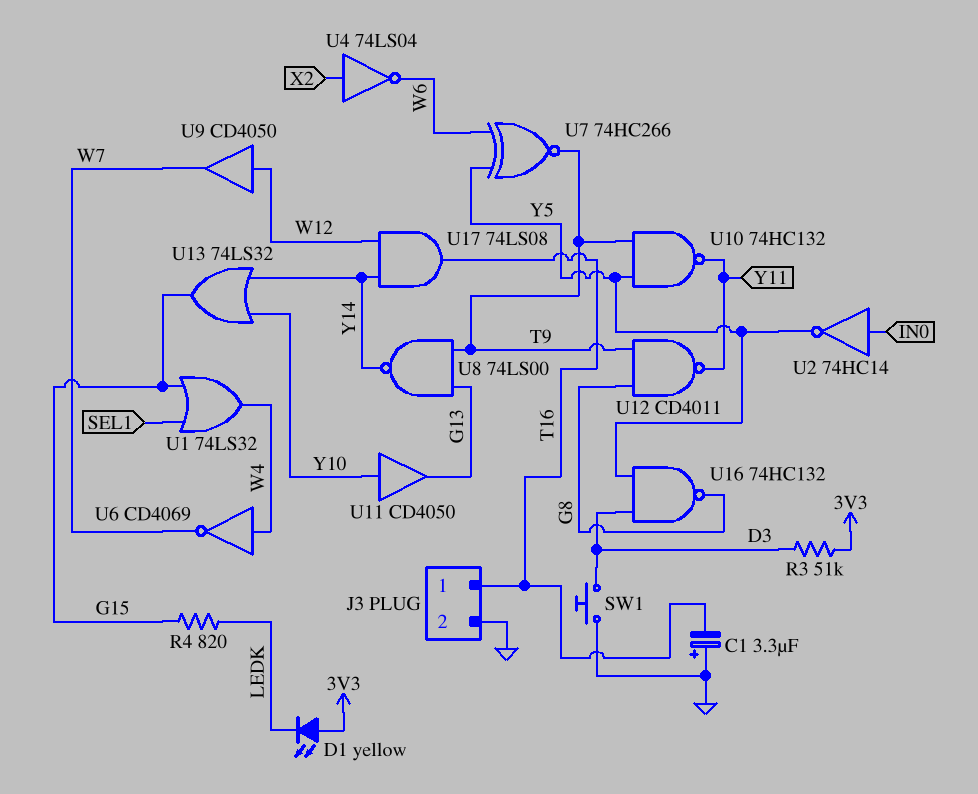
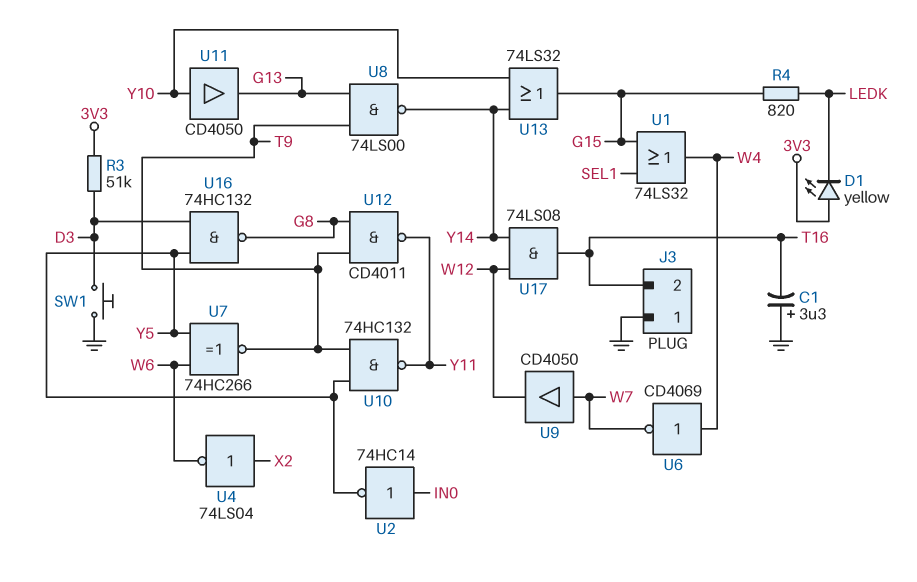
J3 pin 1: T16 -> GND
J3 pin 2: GND -> T16
U9: buffer CD4050 (in W12, out W7) -> buffer CD4050 (in W7, out W12)

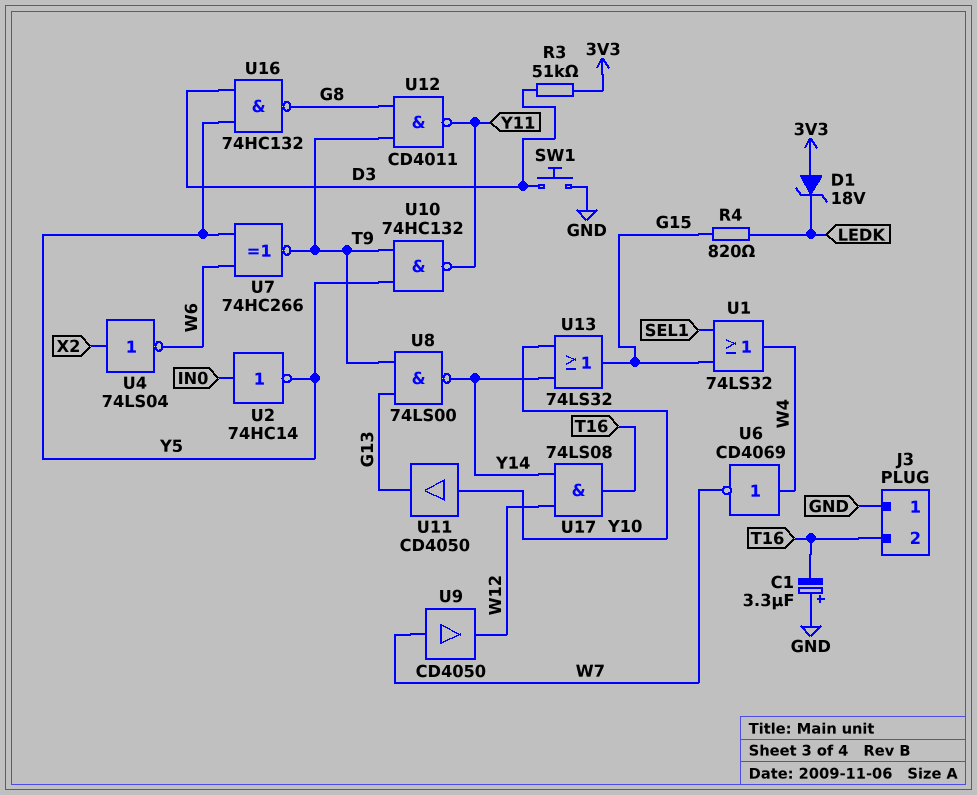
D1: LED yellow (A 3V3, K LEDK) -> zener 18V (A 3V3, K LEDK)

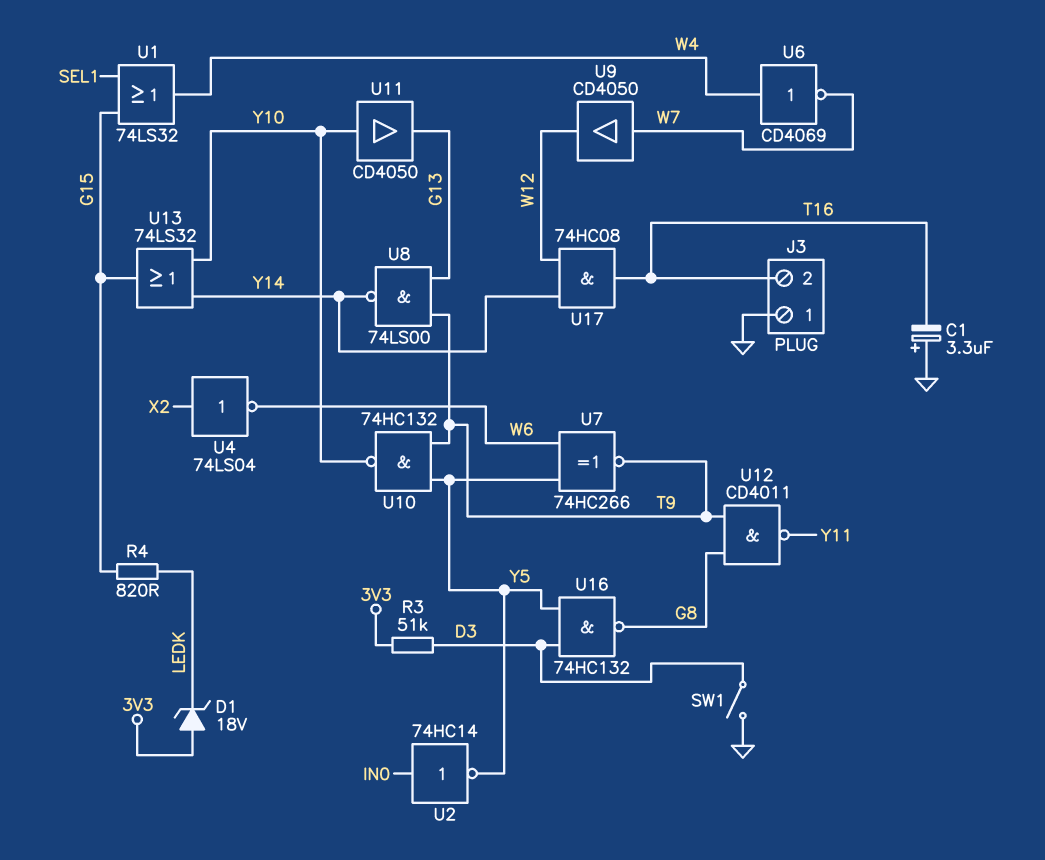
SW1: button (D3, GND) -> switch (D3, GND)
U10: NAND 74HC132 (in T9, in Y5, out Y11) -> NAND 74HC132 (in T9, in Y5, out Y10)
U17: AND 74LS08 (in W12, in Y14, out T16) -> AND 74HC08 (in W12, in Y14, out T16)

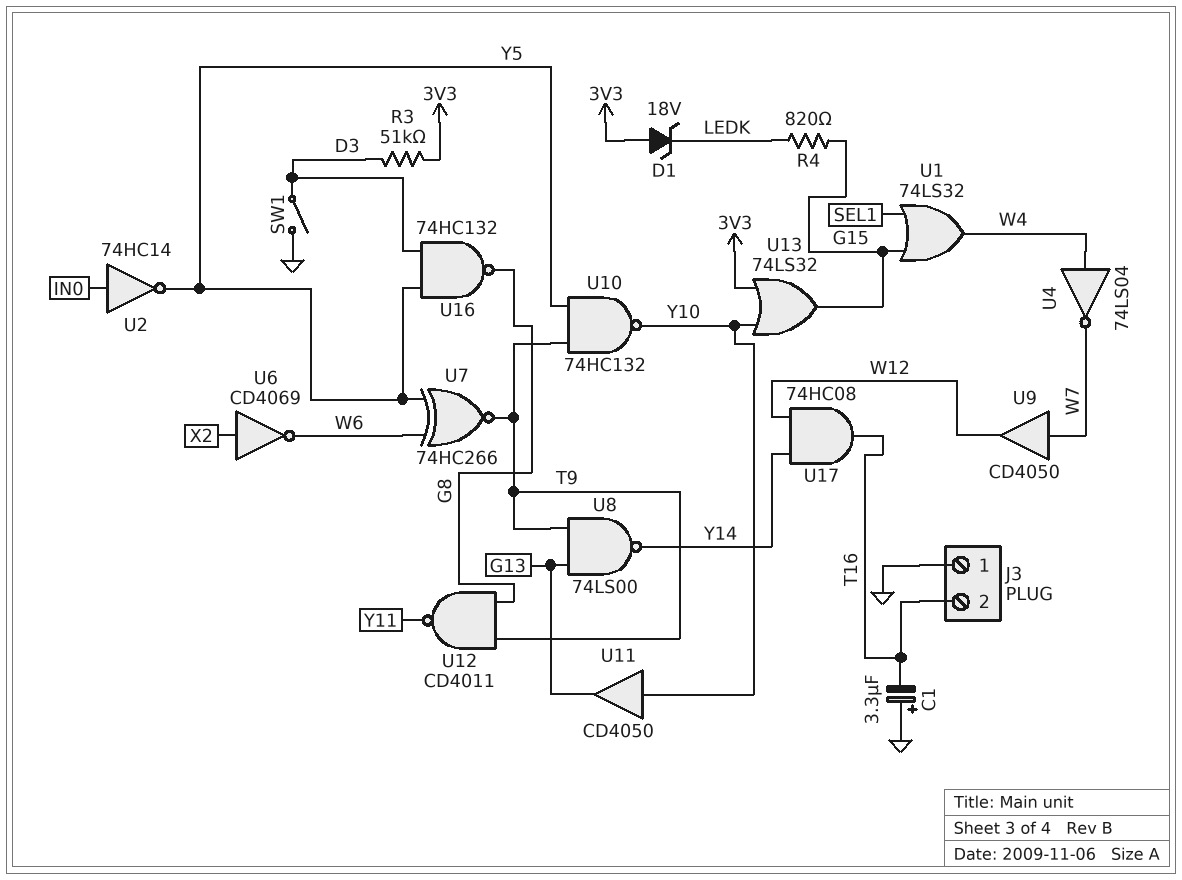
U4: NOT 74LS04 (in X2, out W6) -> NOT 74LS04 (in W4, out W7)
U6: NOT CD4069 (in W4, out W7) -> NOT CD4069 (in X2, out W6)
U13: OR 74LS32 (in Y10, in Y14, out G15) -> OR 74LS32 (in 3V3, in Y10, out G15)

